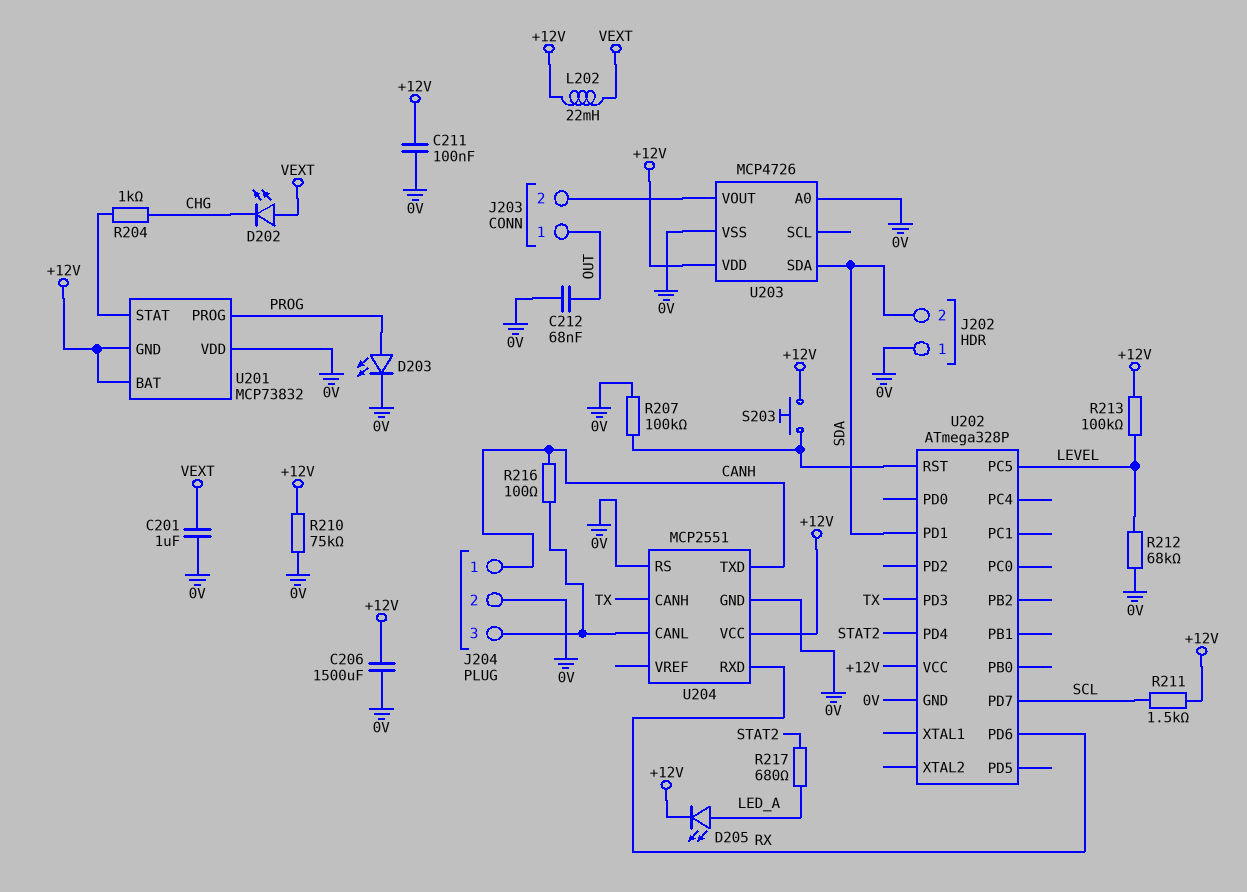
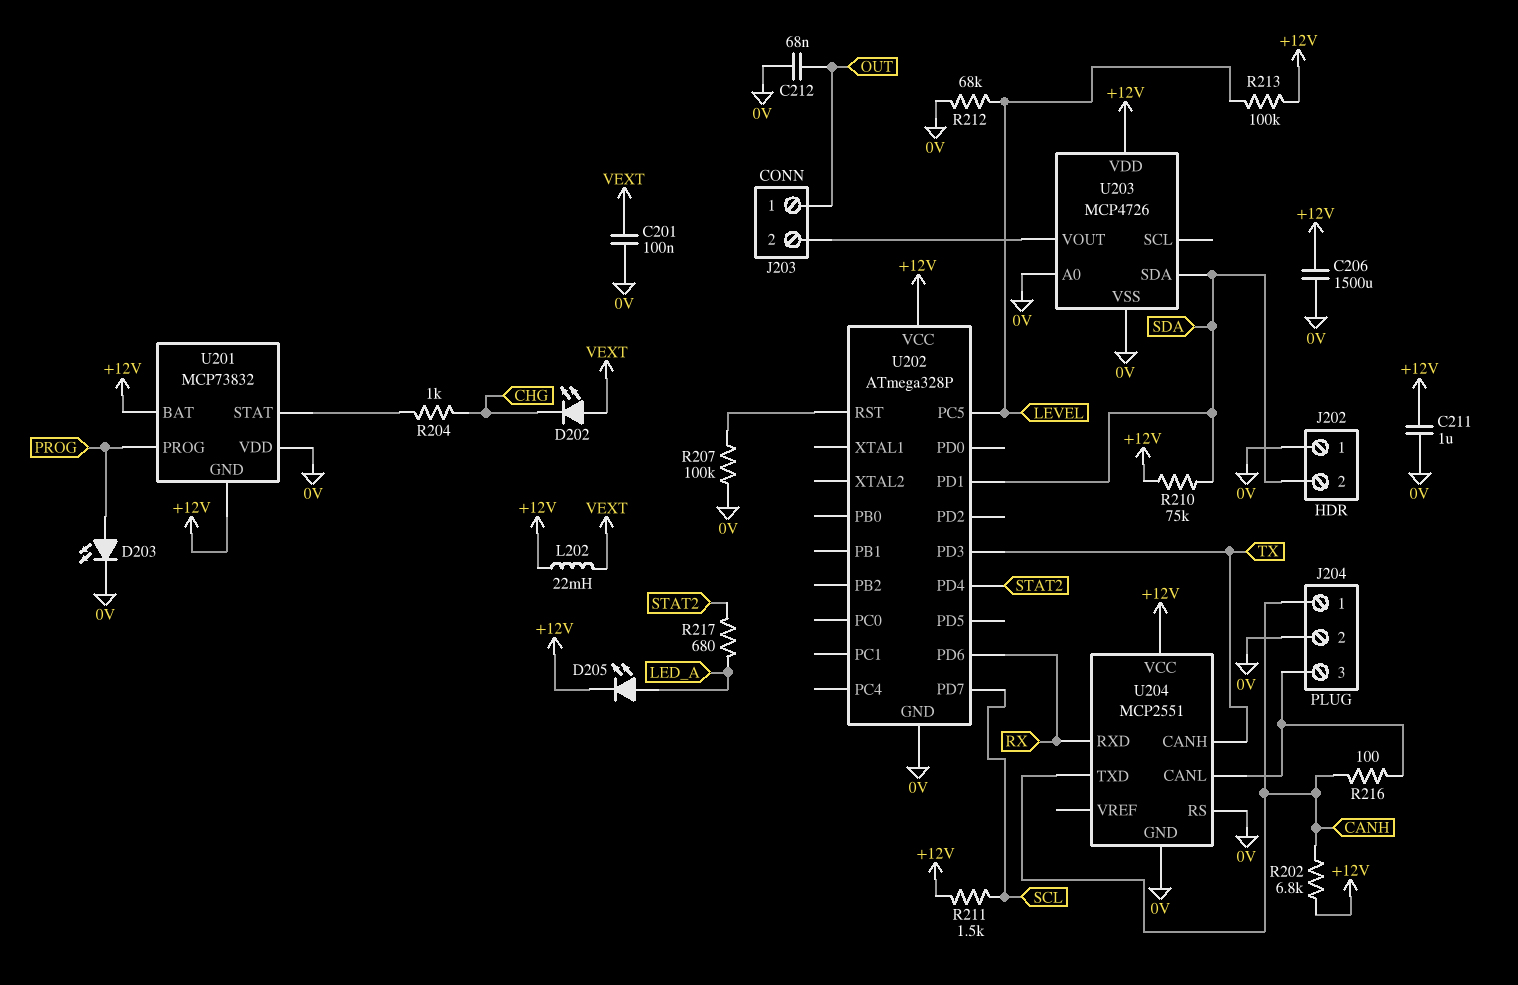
C201: 1uF (0V, VEXT) -> 100nF (0V, VEXT)
C211: 100nF (+12V, 0V) -> 1uF (+12V, 0V)
R202: none -> 6.8k (+12V, CANH)
R210: 75k (+12V, 0V) -> 75k (+12V, SDA)
S203: button (+12V, U202/RST) -> none

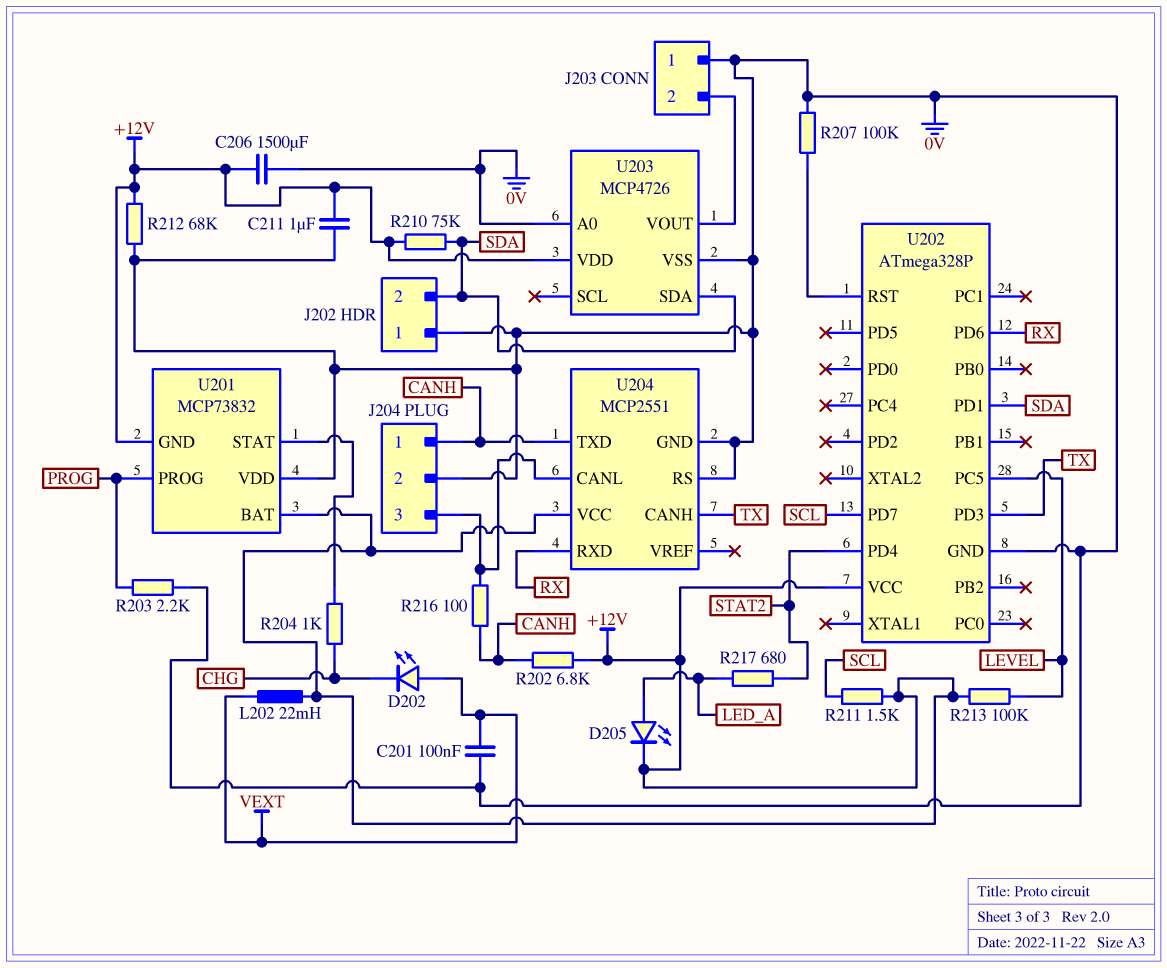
C212: 68nF (0V, OUT) -> none
D203: LED (A PROG, K 0V) -> none
J203 pin 1: OUT -> 0V
R203: none -> 2.2k (0V, PROG)
R212: 68k (0V, LEVEL) -> 68k (+12V, 0V)

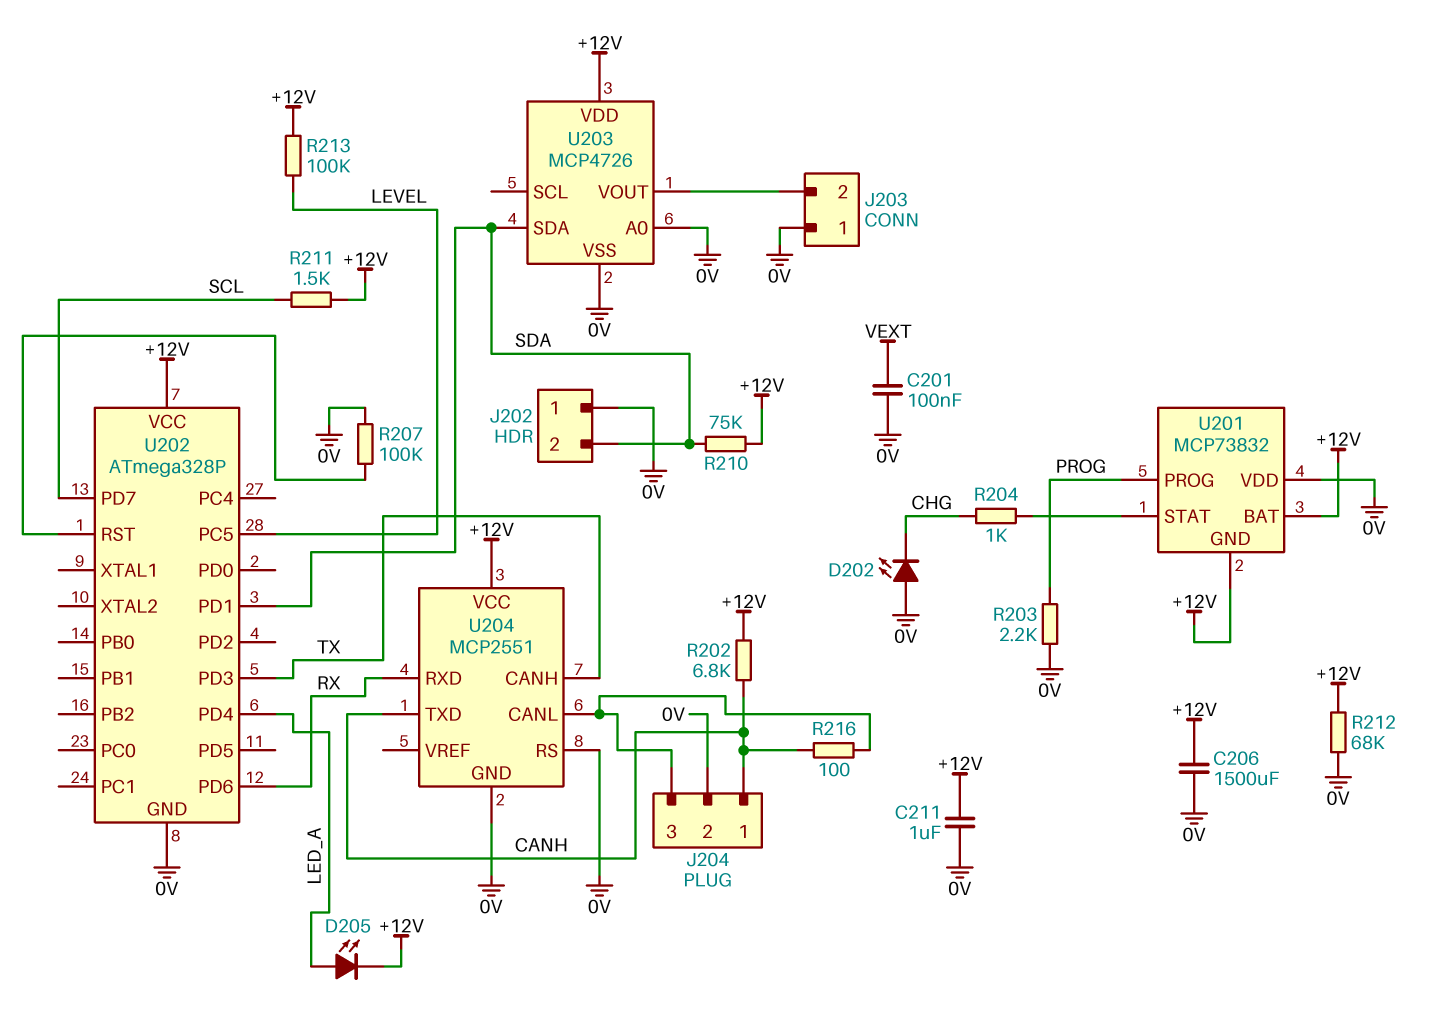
D202: LED (A VEXT, K CHG) -> LED (A 0V, K CHG)
L202: 22mH (+12V, VEXT) -> none
R217: 680 (LED_A, STAT2) -> none
U202 pin PD4: STAT2 -> LED_A

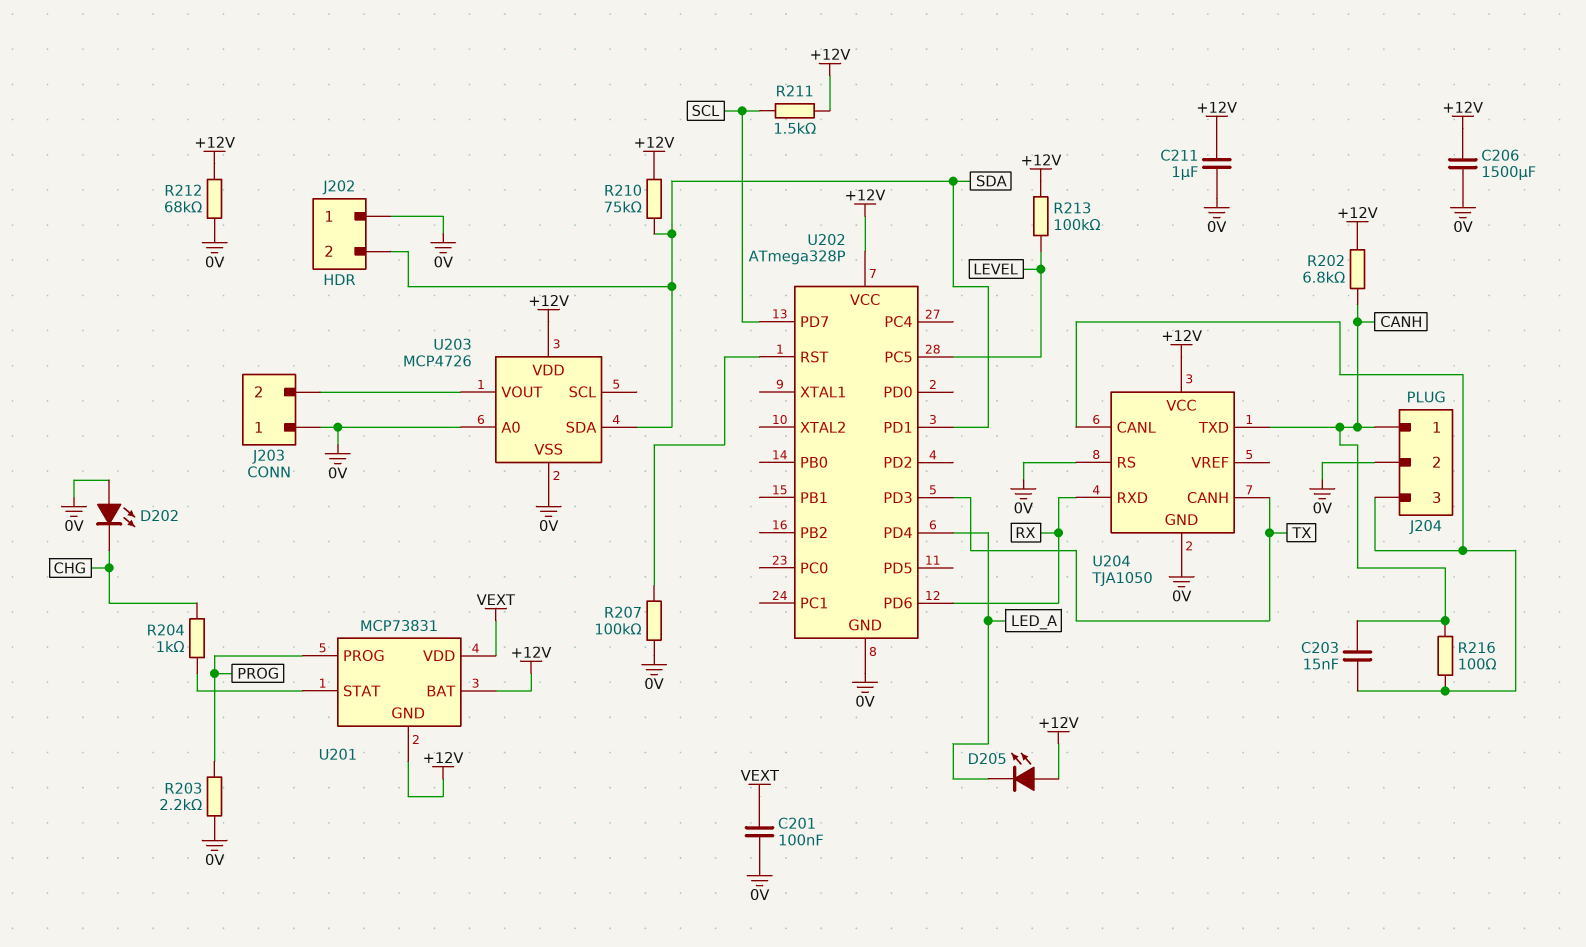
C203: none -> 15nF (CANH, J204/3)
D205: LED (A LED_A, K +12V) -> LED (A +12V, K LED_A)
U201: MCP73832 -> MCP73831
U201 pin VDD: 0V -> VEXT
U204: MCP2551 -> TJA1050

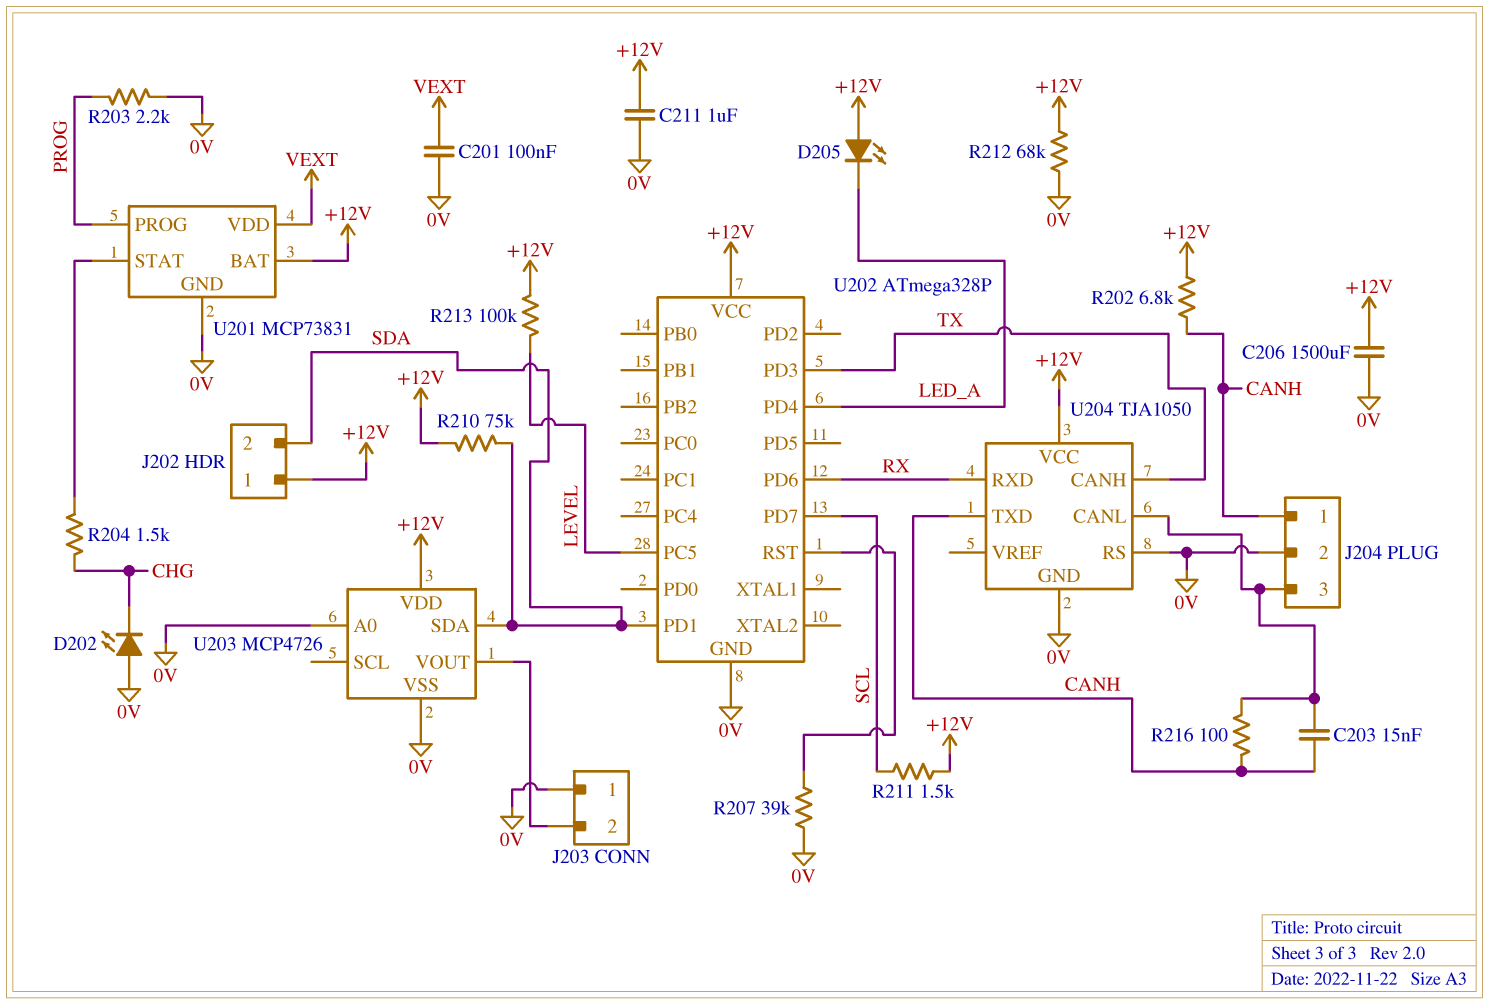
J202 pin 1: 0V -> +12V
R204: 1k (CHG, U201/STAT) -> 1.5k (CHG, U201/STAT)
R207: 100k (0V, U202/RST) -> 39k (0V, U202/RST)
U201 pin GND: +12V -> 0V

